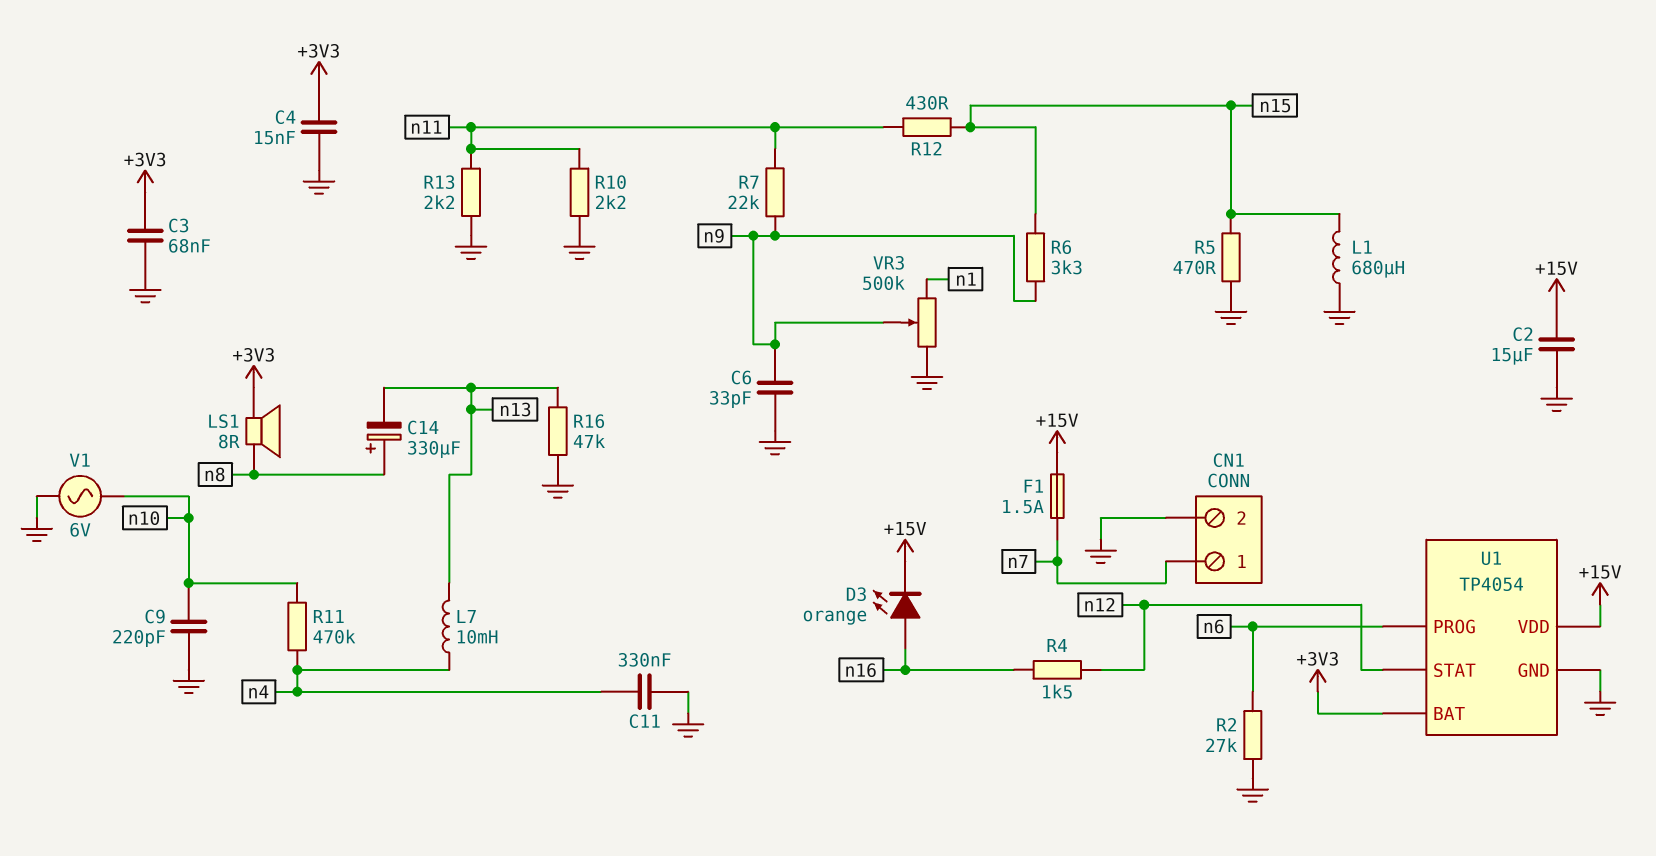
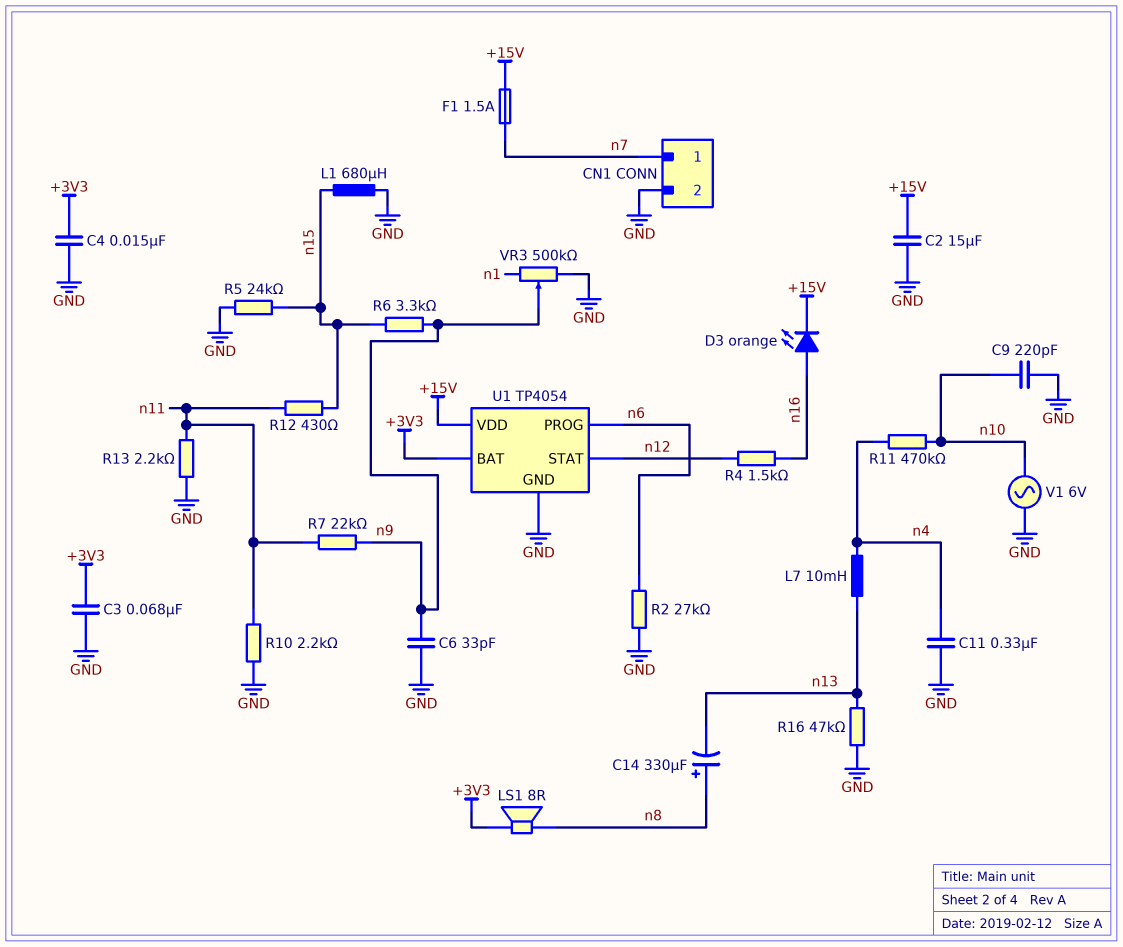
R5: 470 (GND, n15) -> 24k (GND, n15)

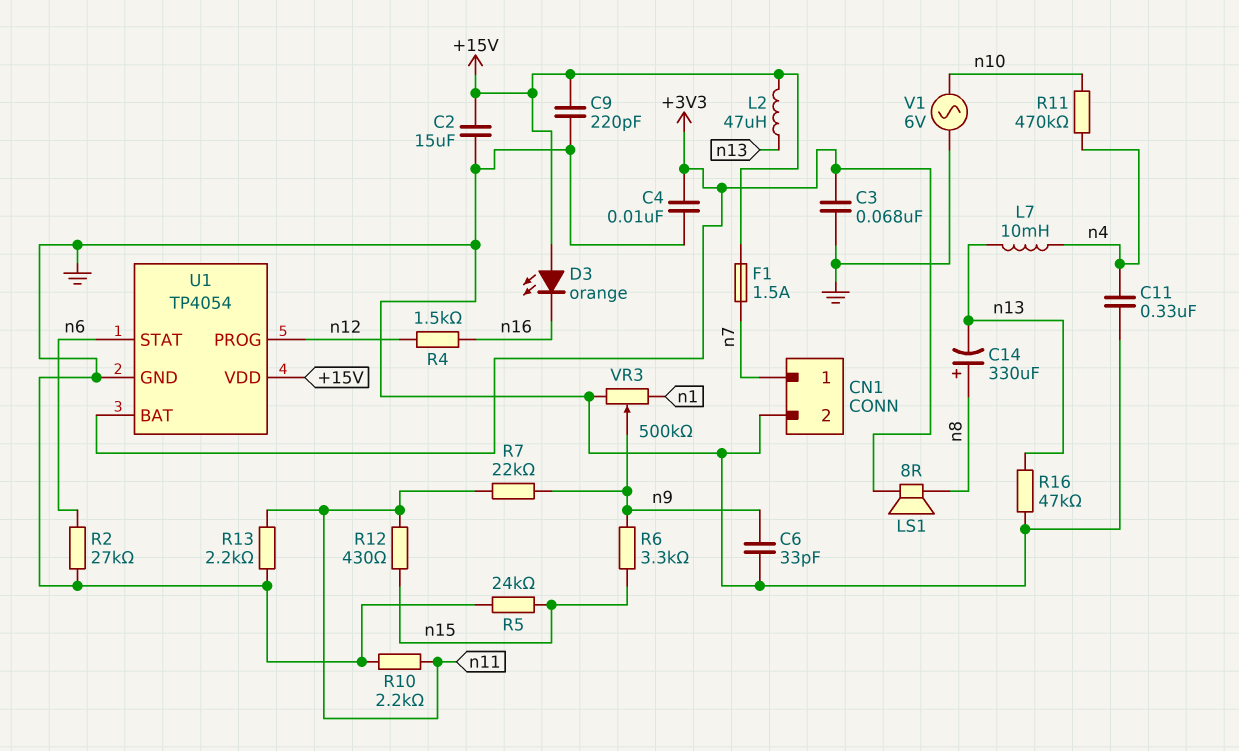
C4: 15nF (+3V3, GND) -> 10nF (+3V3, GND)
C9: 220pF (GND, n10) -> 220pF (+15V, GND)
D3: LED orange (A n16, K +15V) -> LED orange (A +15V, K n16)
L1: 680uH (GND, n15) -> none
L2: none -> 47uH (+15V, n13)
U1 pin PROG: n6 -> n12
U1 pin STAT: n12 -> n6

